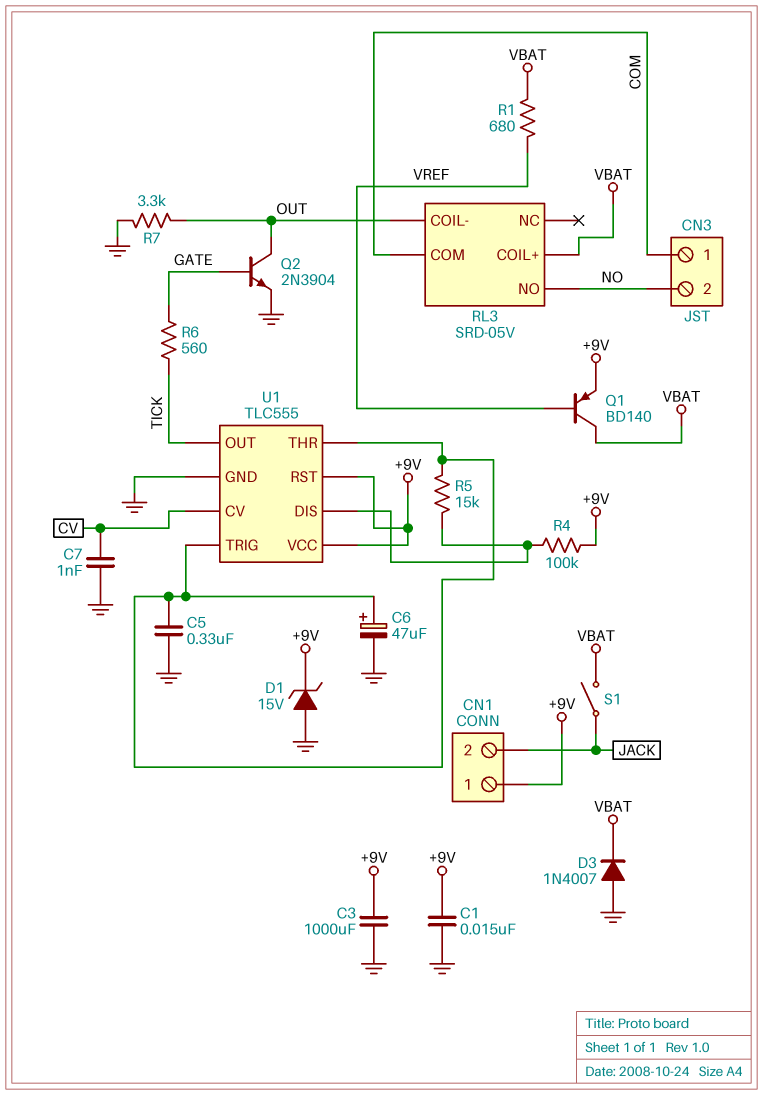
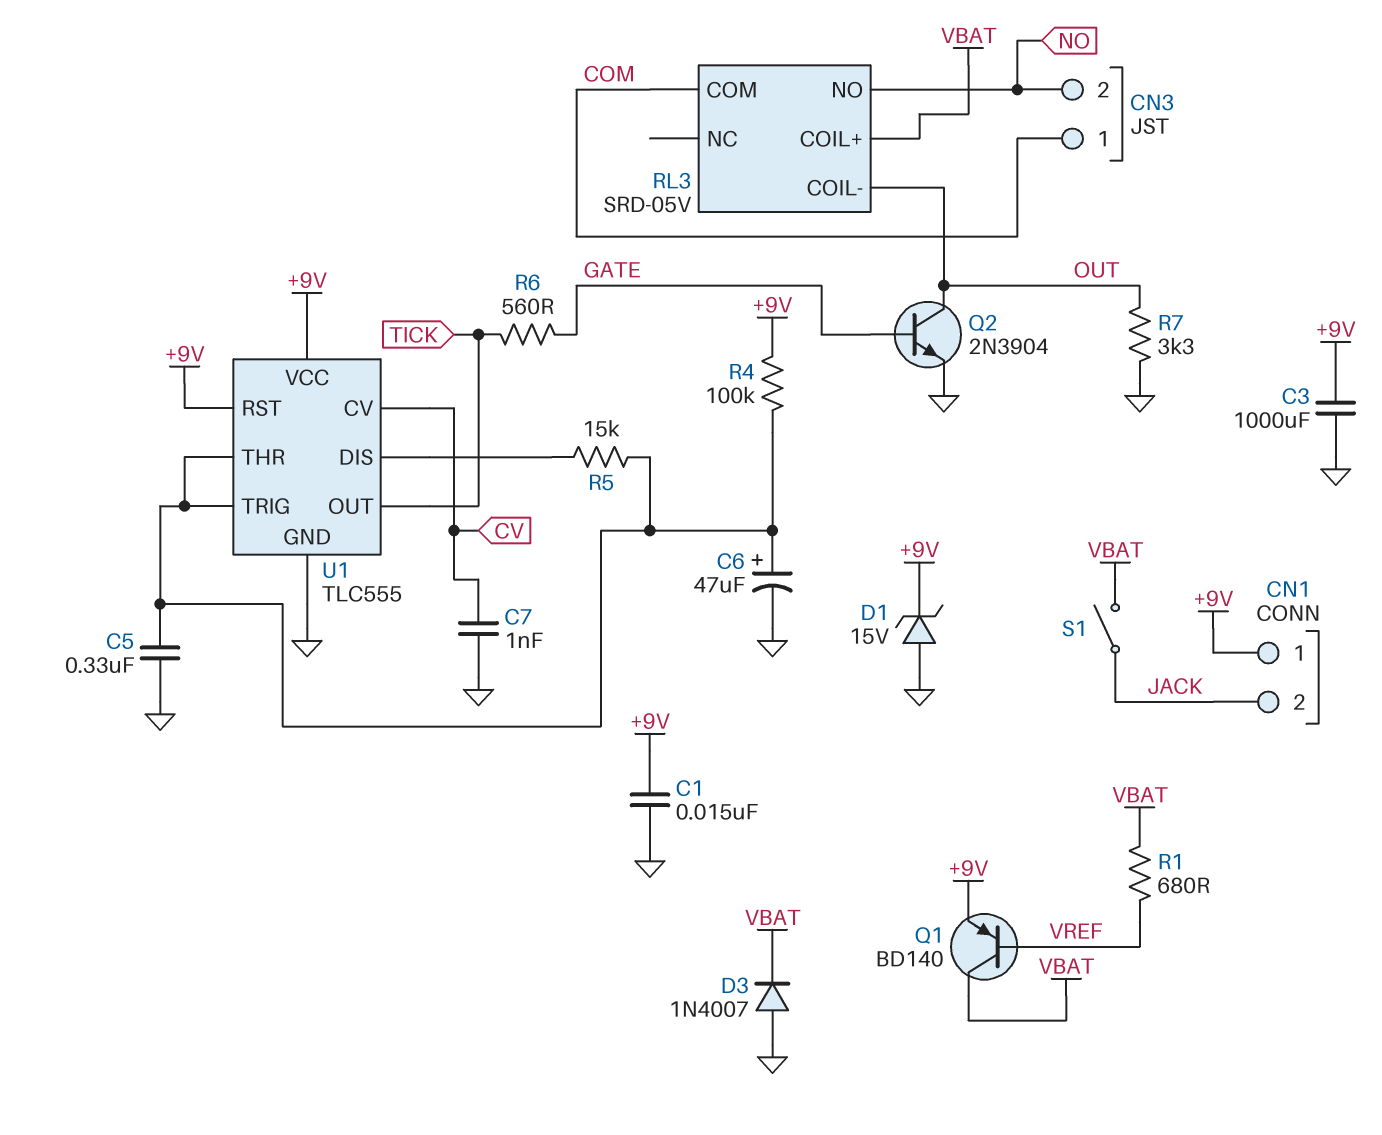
R4: 100k (+9V, U1/DIS) -> 100k (+9V, U1/THR)

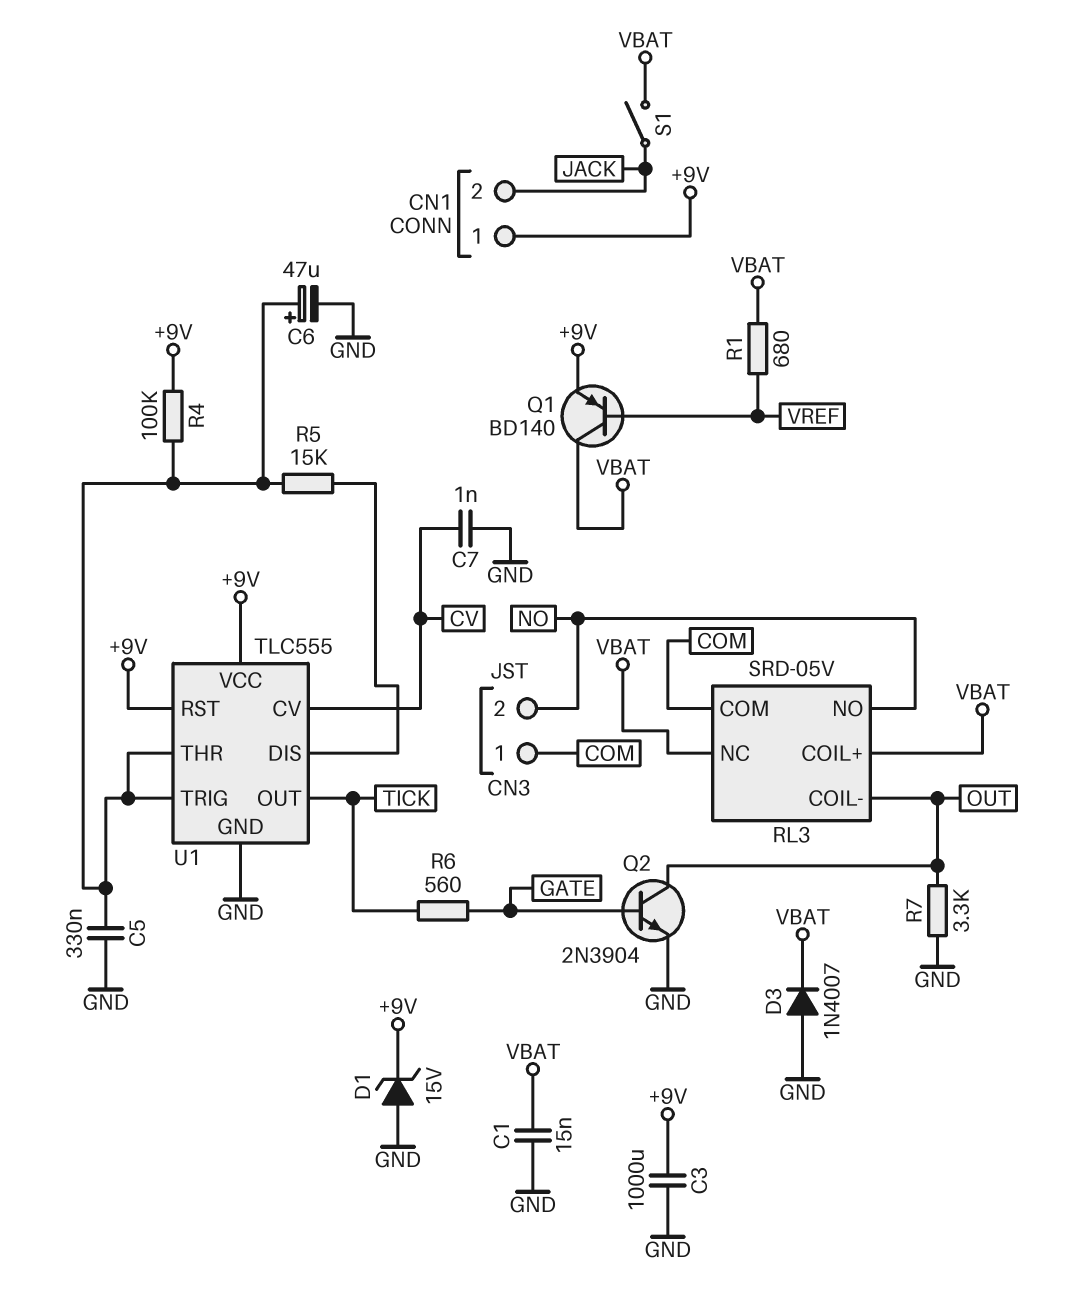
C1: 15nF (+9V, GND) -> 15nF (GND, VBAT)
RL3 pin NC: none -> VBAT

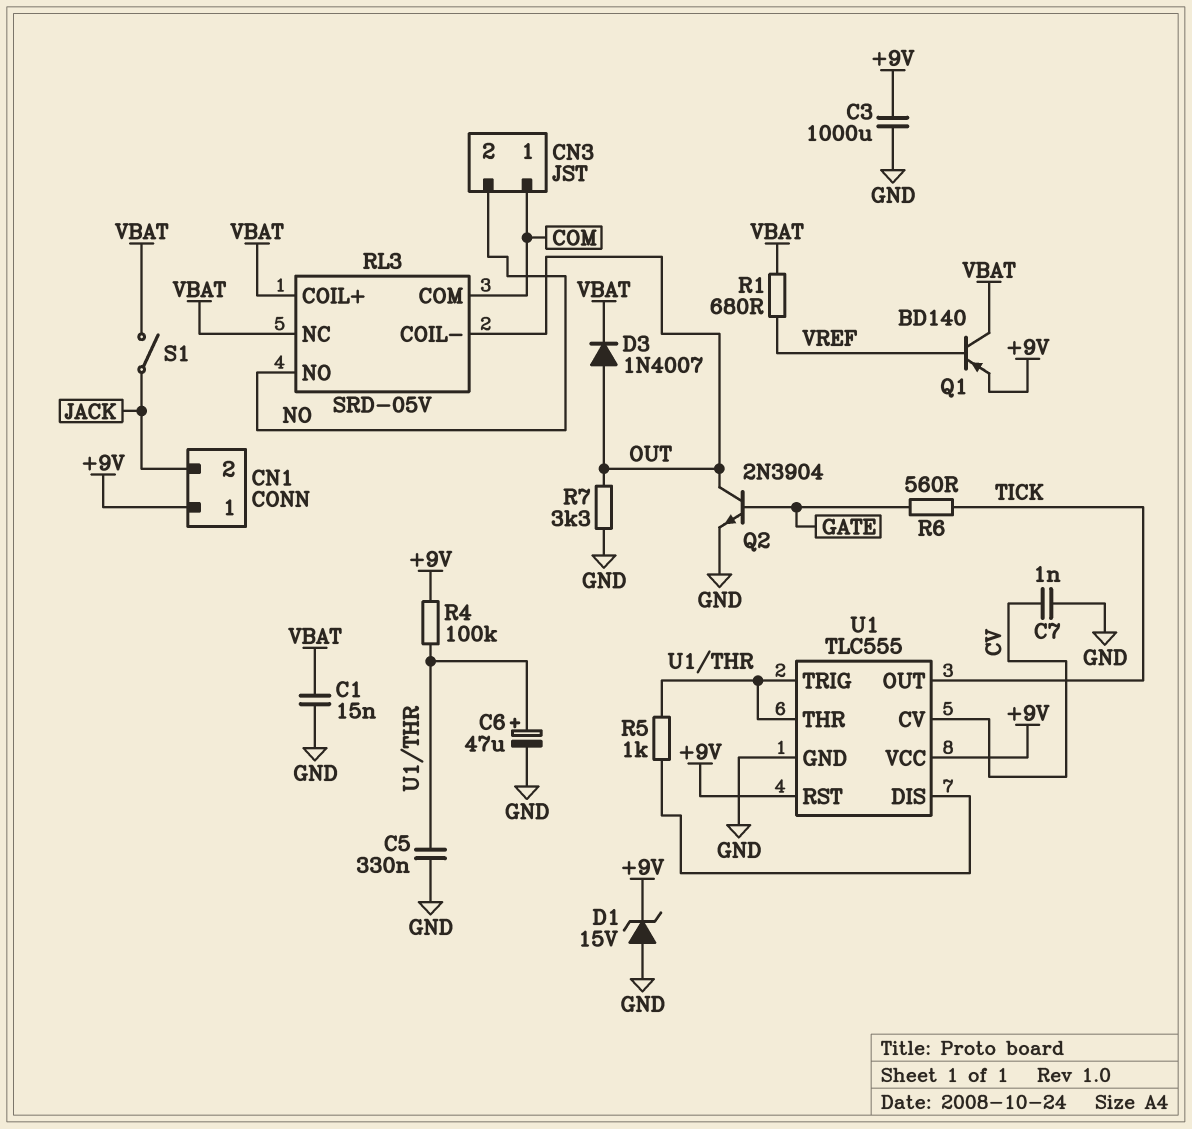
D3: diode 1N4007 (A GND, K VBAT) -> diode 1N4007 (A OUT, K VBAT)
R5: 15k (U1/DIS, U1/THR) -> 1k (U1/DIS, U1/THR)

